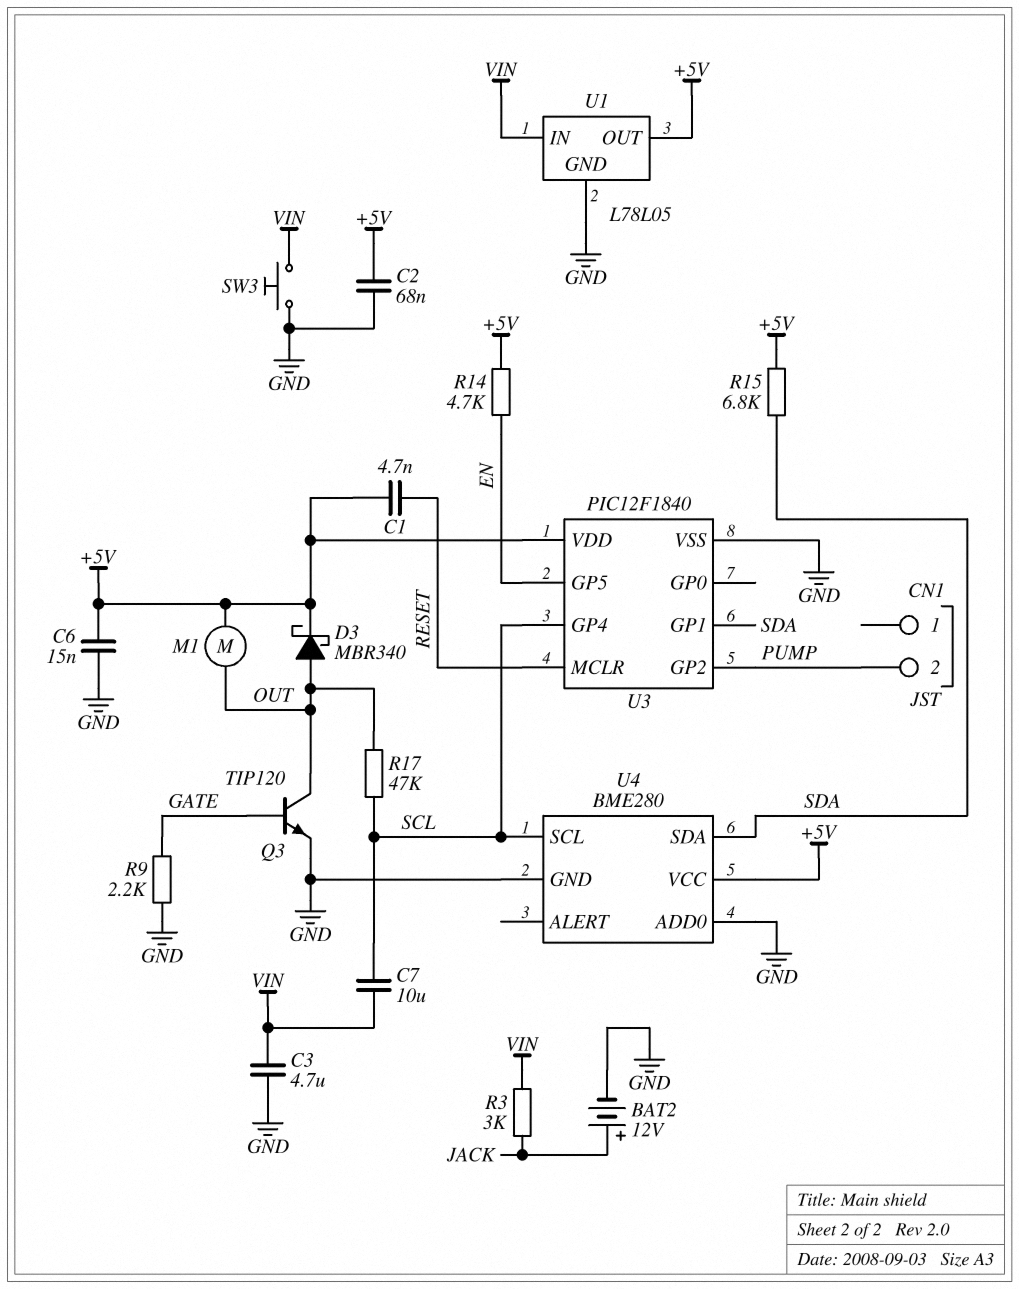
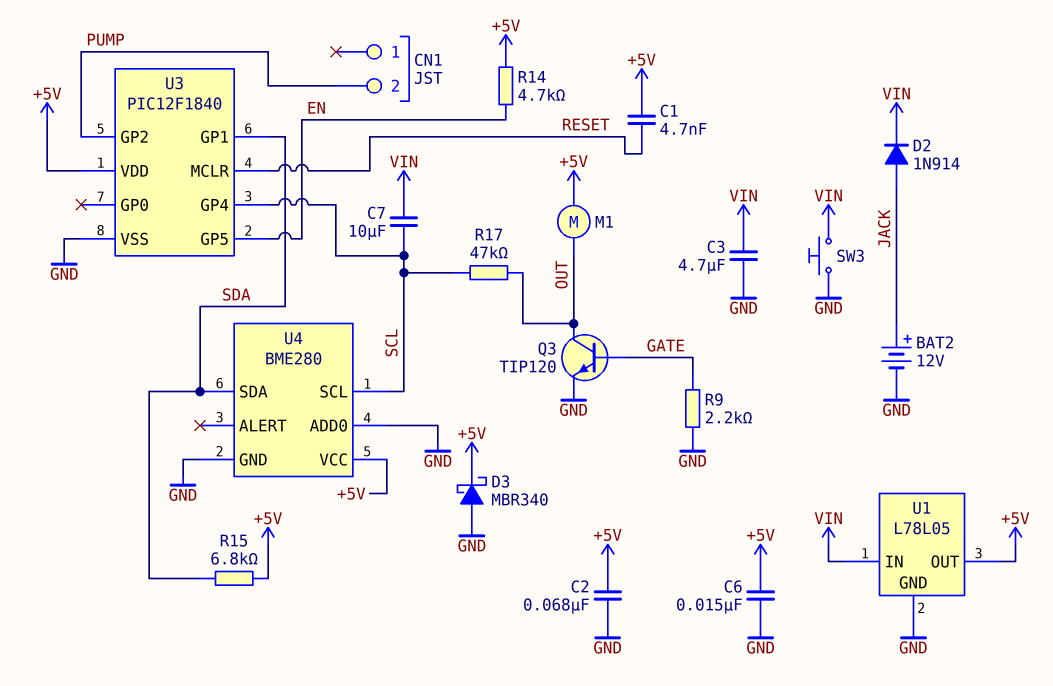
D2: none -> diode 1N914 (A JACK, K VIN)
D3: schottky MBR340 (A OUT, K +5V) -> schottky MBR340 (A GND, K +5V)
R3: 3k (JACK, VIN) -> none

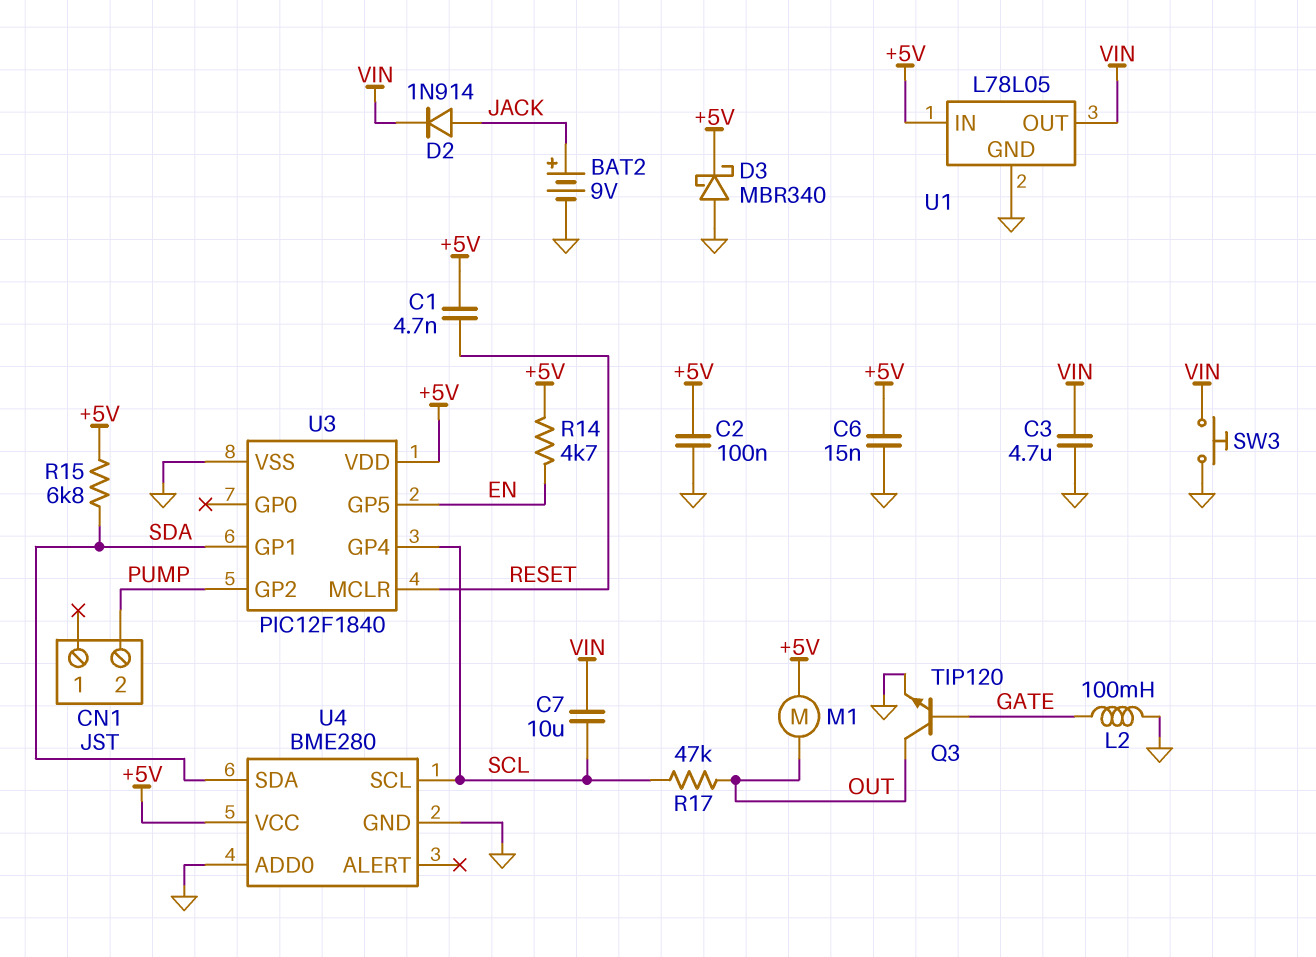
BAT2: 12V (plus JACK, minus GND) -> 9V (plus JACK, minus GND)
C2: 68nF (+5V, GND) -> 100nF (+5V, GND)
L2: none -> 100mH (GATE, GND)
R9: 2.2k (GATE, GND) -> none
U1 pin IN: VIN -> +5V
U1 pin OUT: +5V -> VIN

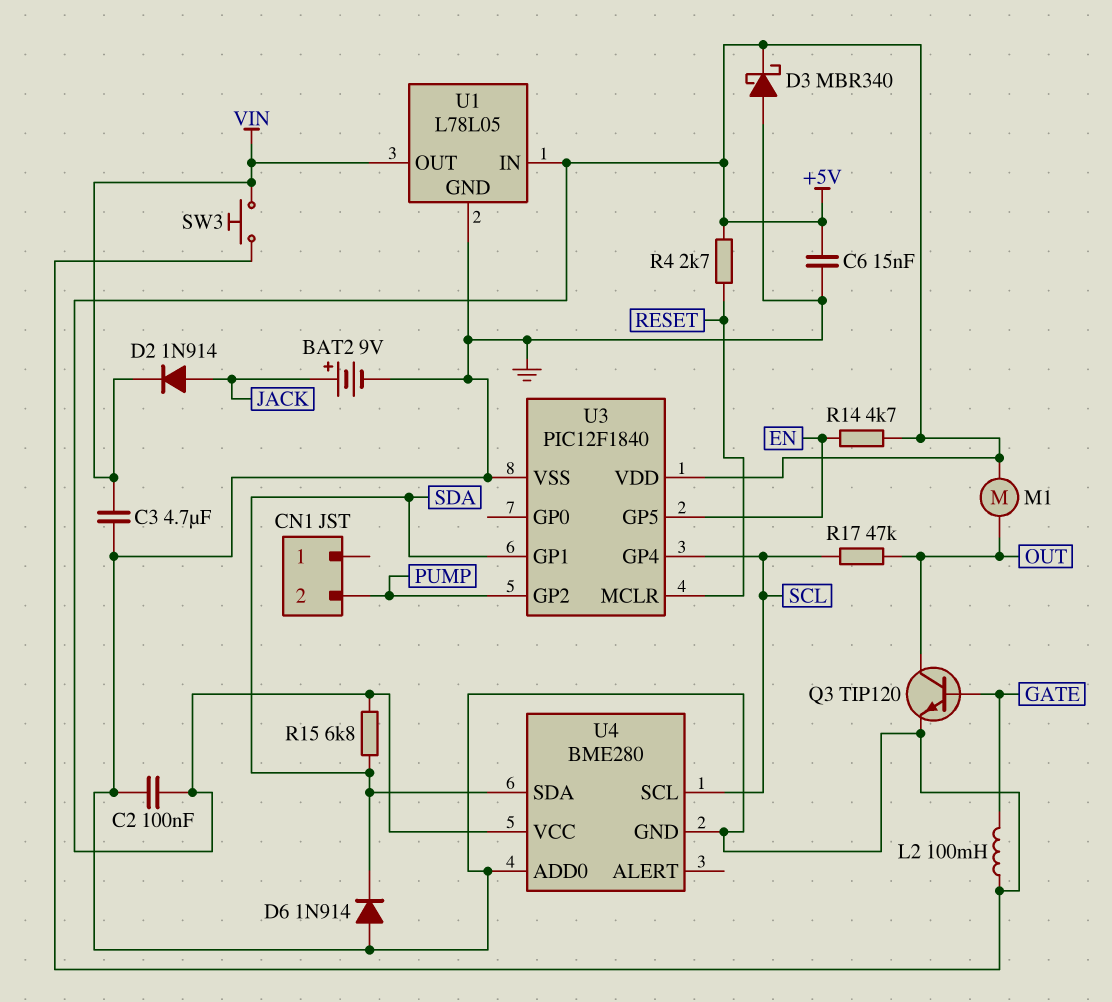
C1: 4.7nF (+5V, RESET) -> none
C7: 10uF (SCL, VIN) -> none
D6: none -> diode 1N914 (A GND, K SDA)
R4: none -> 2.7k (+5V, RESET)

